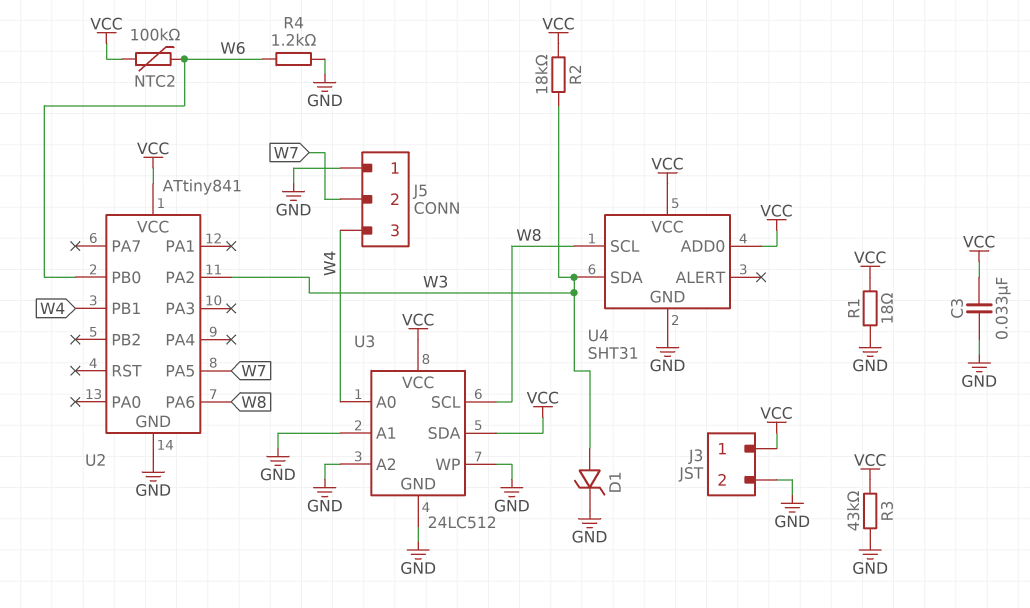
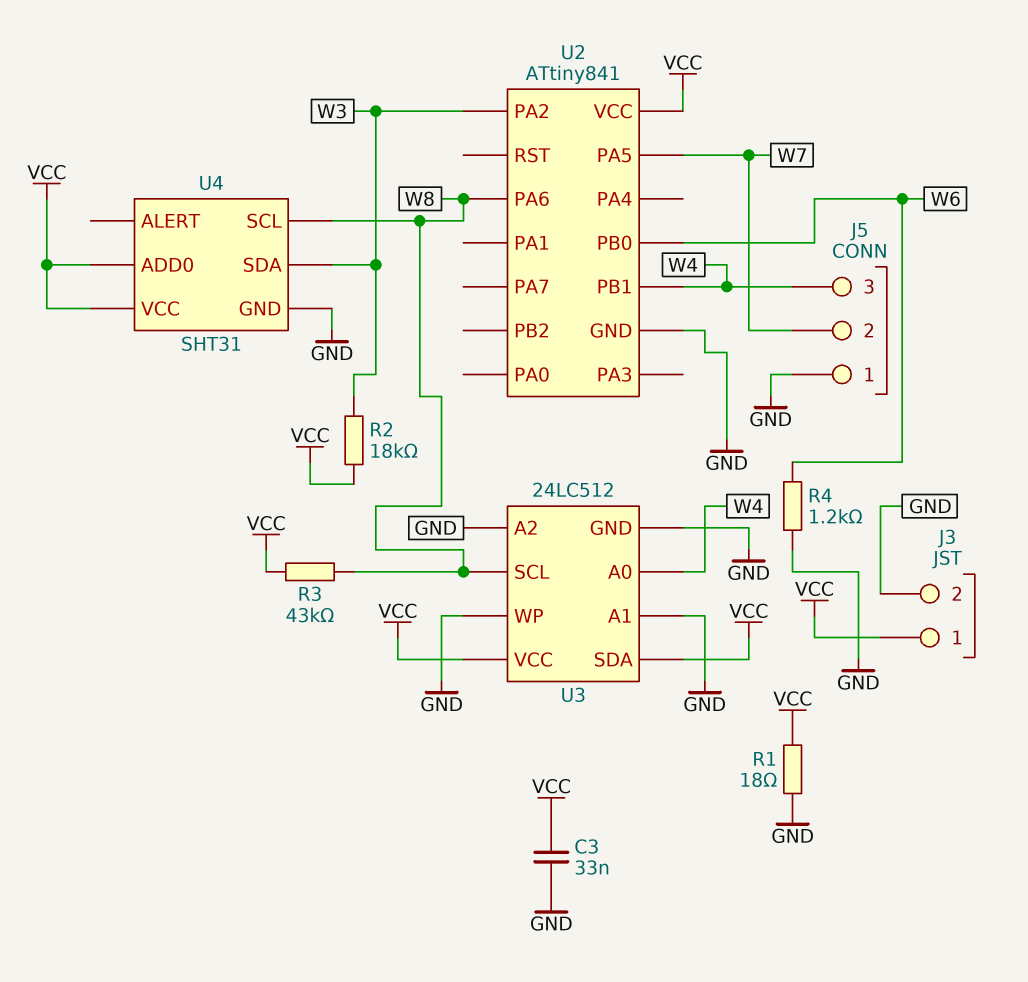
D1: zener (A W3, K GND) -> none
NTC2: 100k (VCC, W6) -> none
R3: 43k (GND, VCC) -> 43k (VCC, W8)

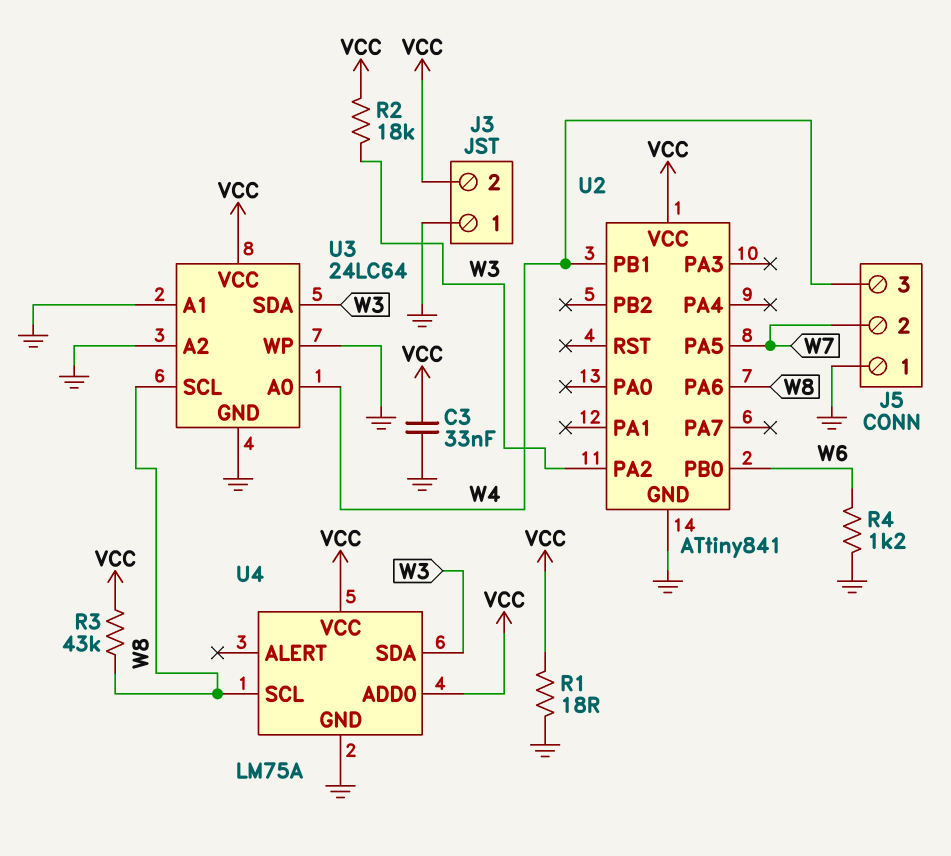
J3 pin 1: VCC -> GND
J3 pin 2: GND -> VCC
U3: 24LC512 -> 24LC64
U3 pin SDA: VCC -> W3
U4: SHT31 -> LM75A

